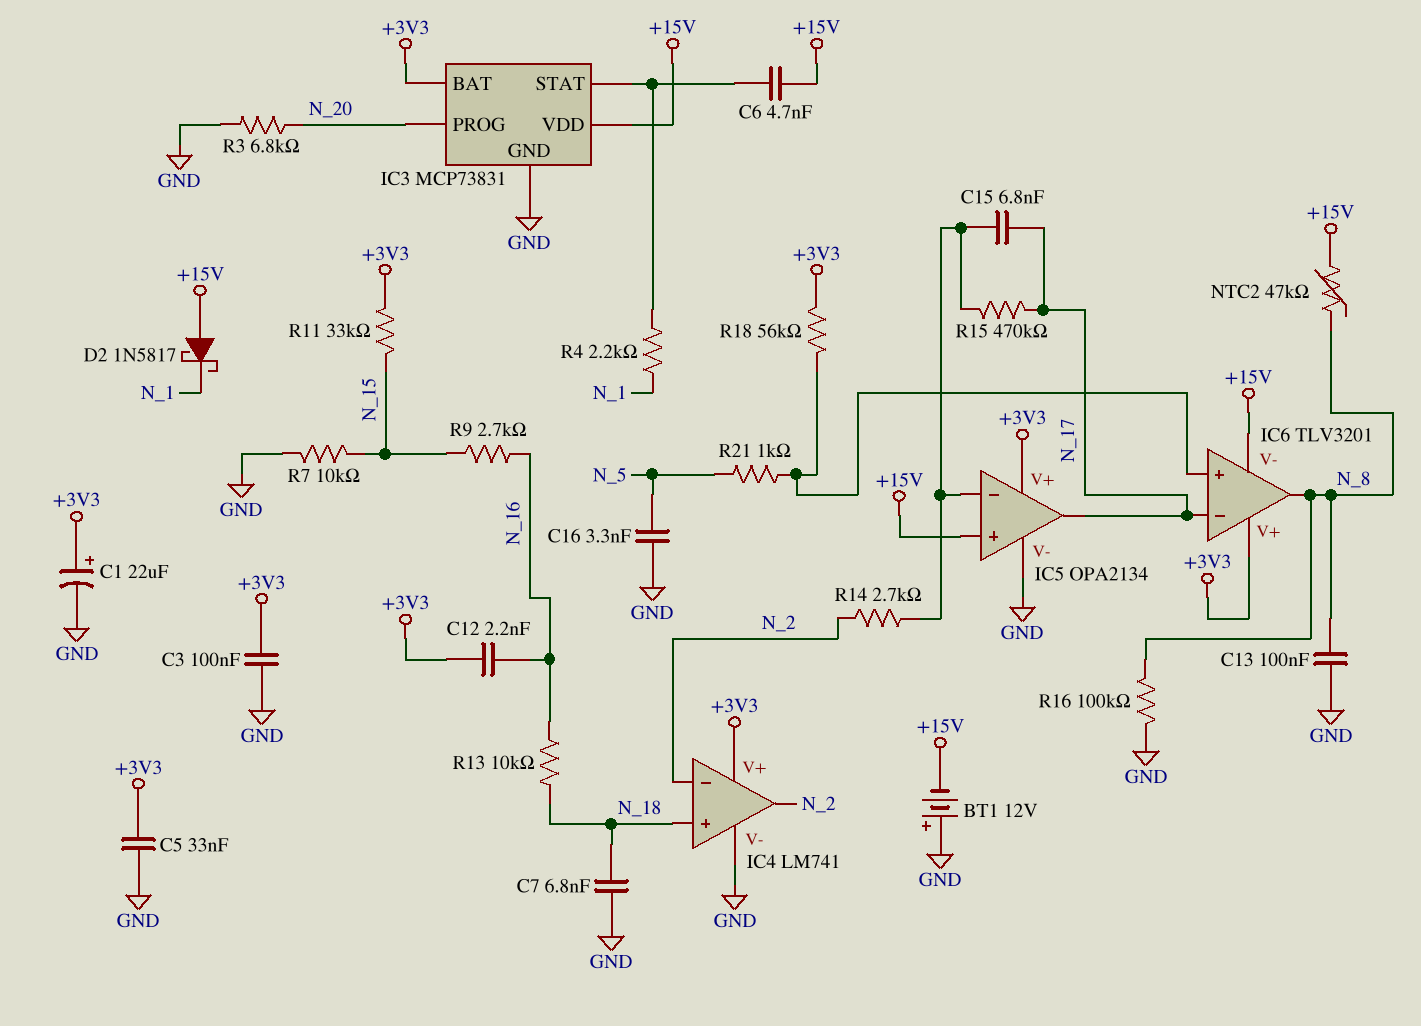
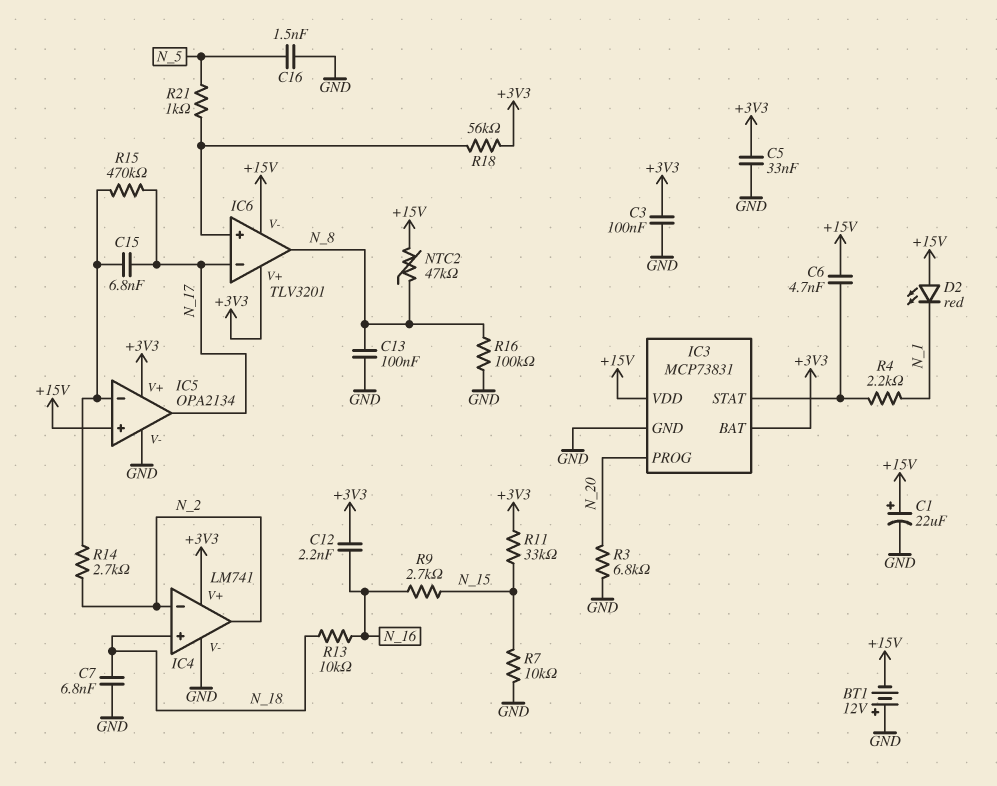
C1: 22uF (plus +3V3, minus GND) -> 22uF (plus +15V, minus GND)
C16: 3.3nF (GND, N_5) -> 1.5nF (GND, N_5)
D2: schottky 1N5817 (A +15V, K N_1) -> LED red (A +15V, K N_1)

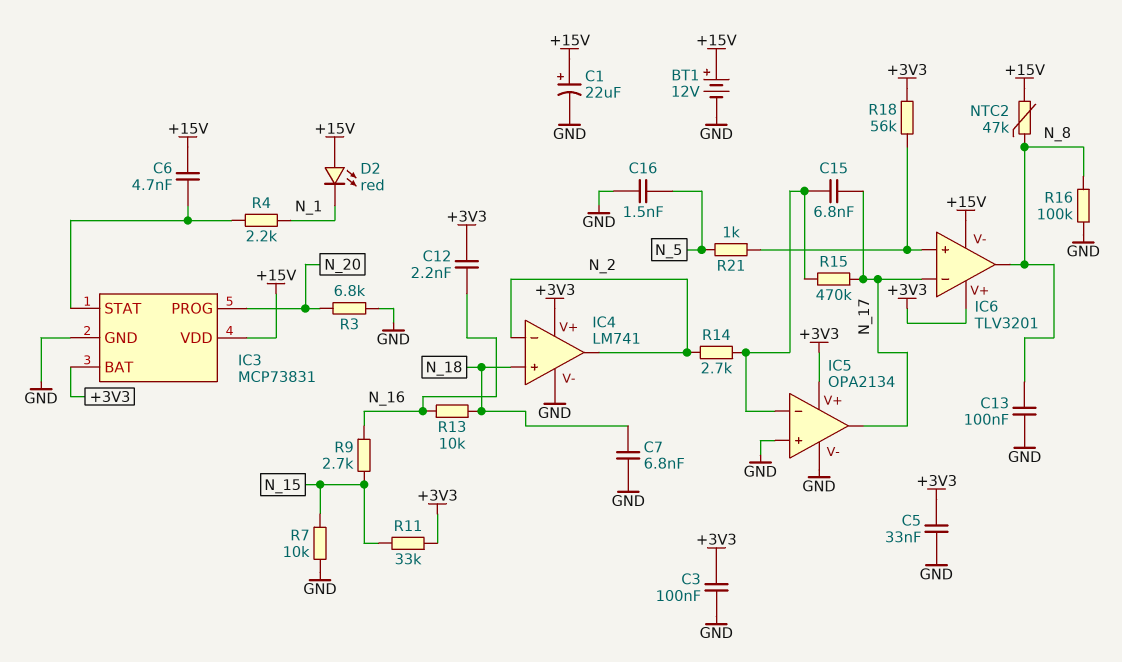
BT1: 12V (plus GND, minus +15V) -> 12V (plus +15V, minus GND)
IC5 pin in+: +15V -> GND

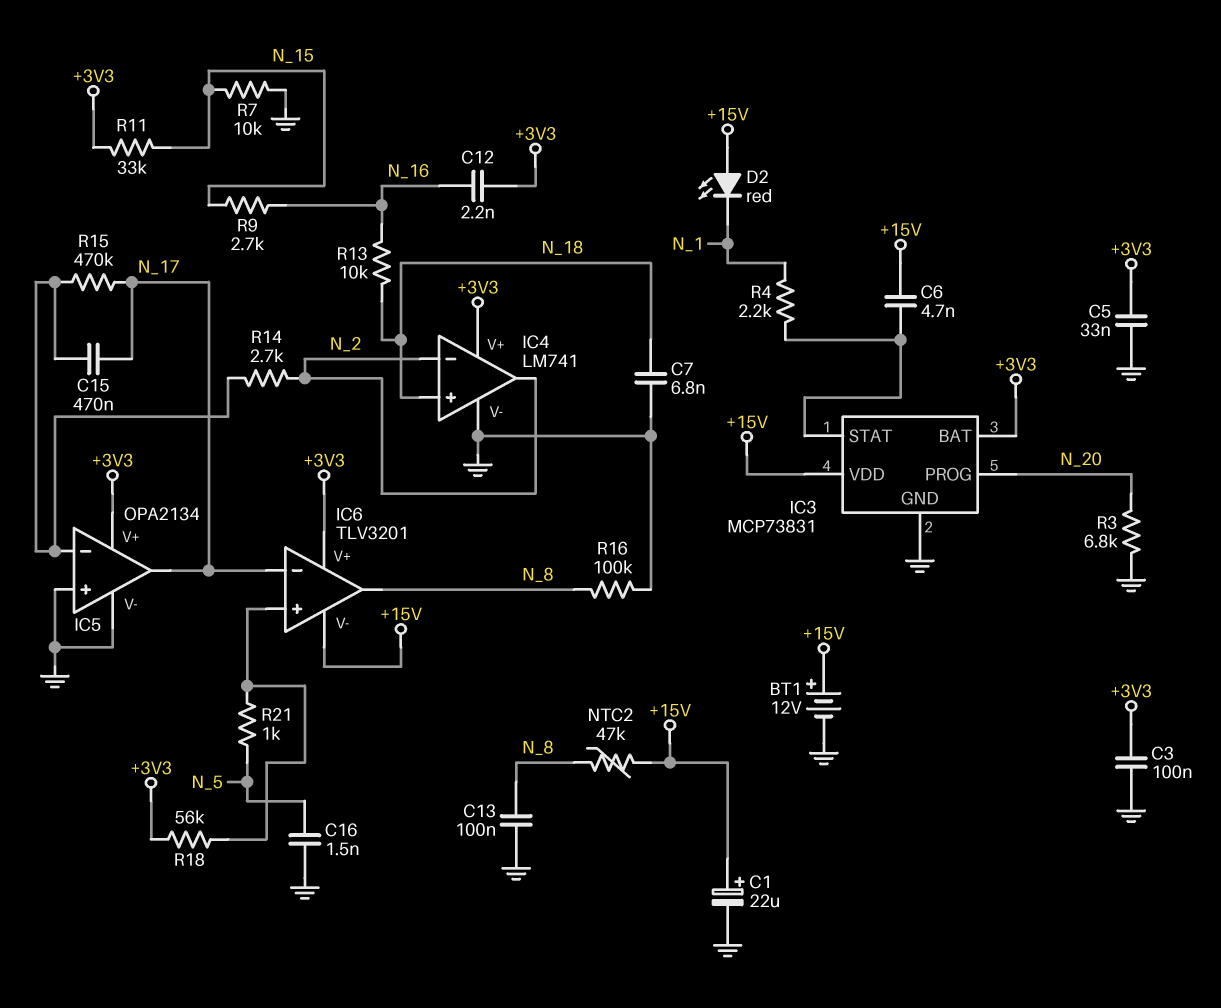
C15: 6.8nF (IC5/in-, N_17) -> 470nF (IC5/in-, N_17)

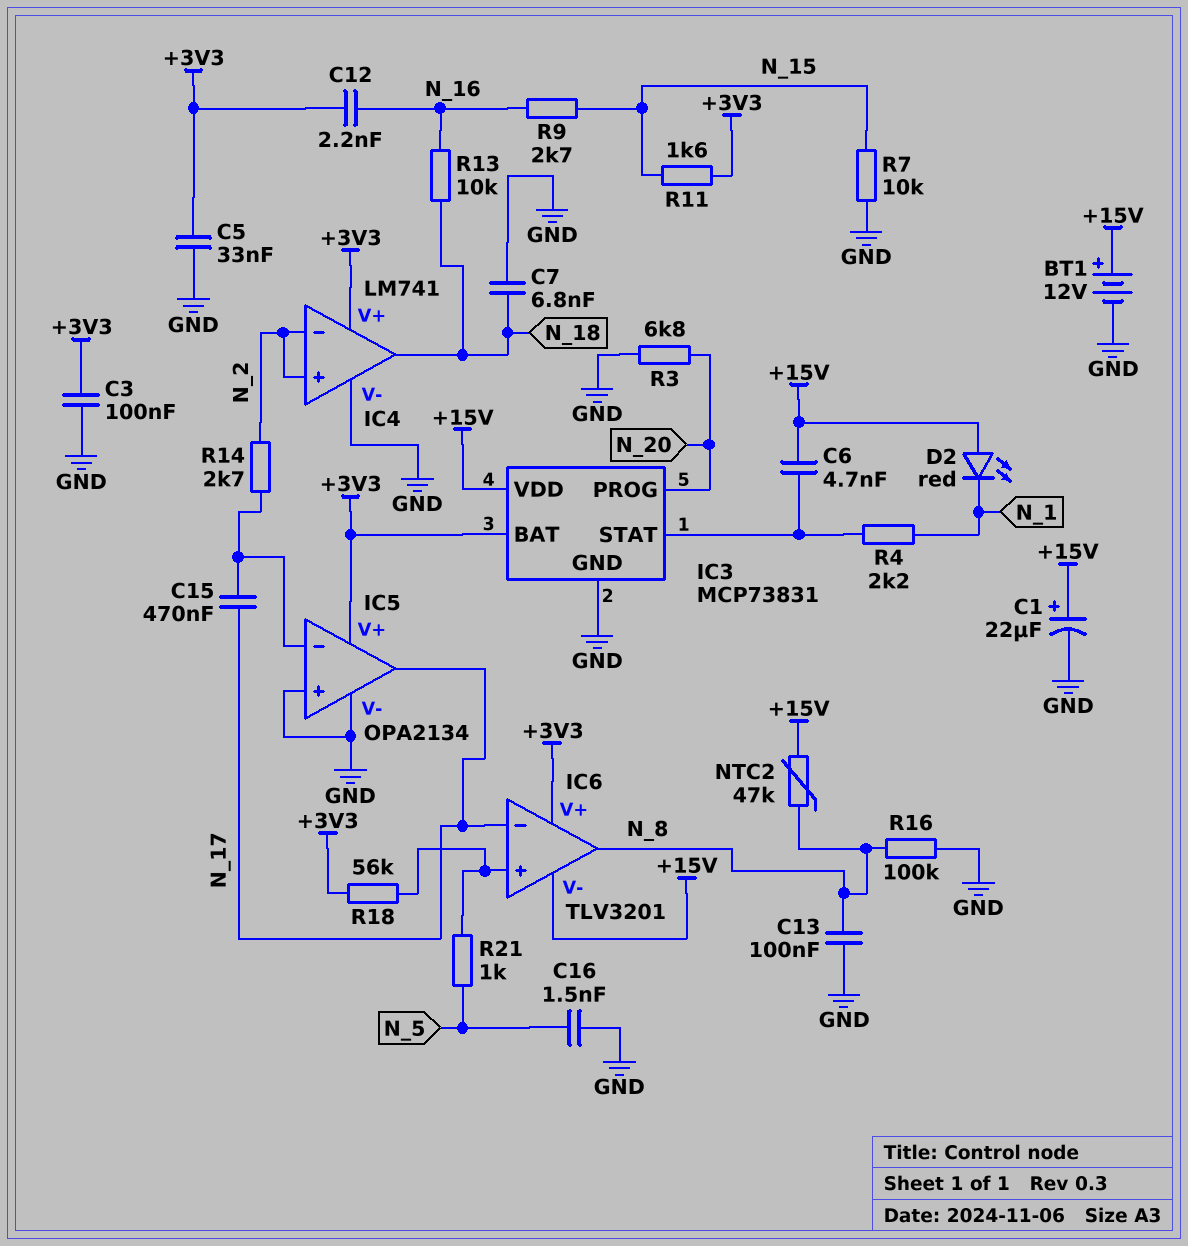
IC4 pin in+: N_18 -> N_2
IC4 pin out: N_2 -> N_18
R11: 33k (+3V3, N_15) -> 1.6k (+3V3, N_15)
R15: 470k (IC5/in-, N_17) -> none

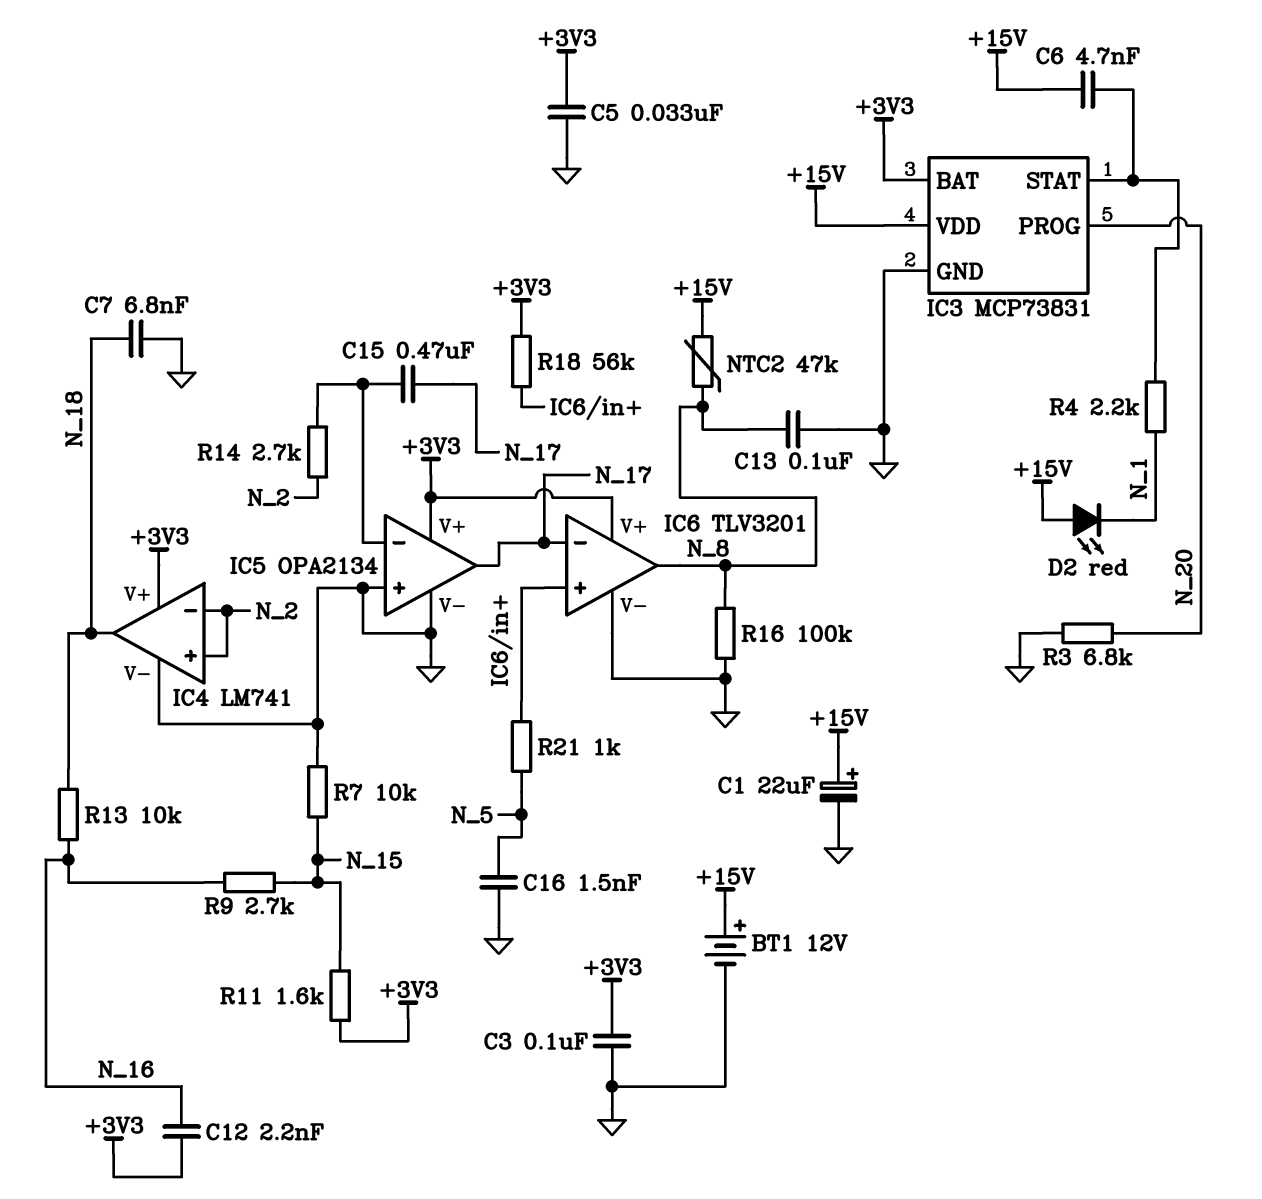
IC6 pin V-: +15V -> GND

